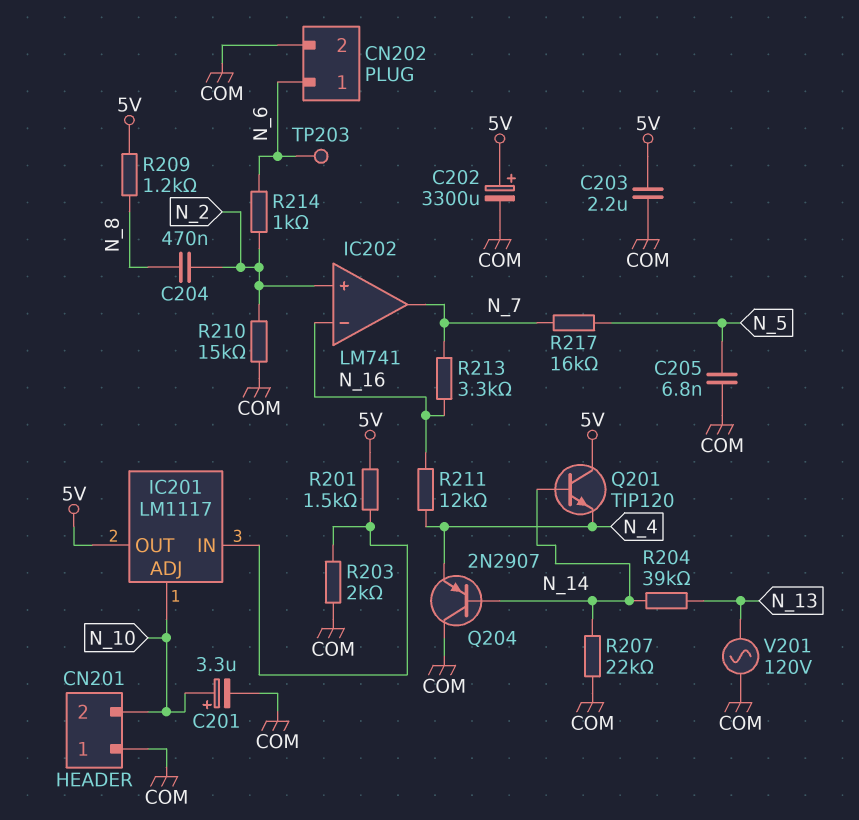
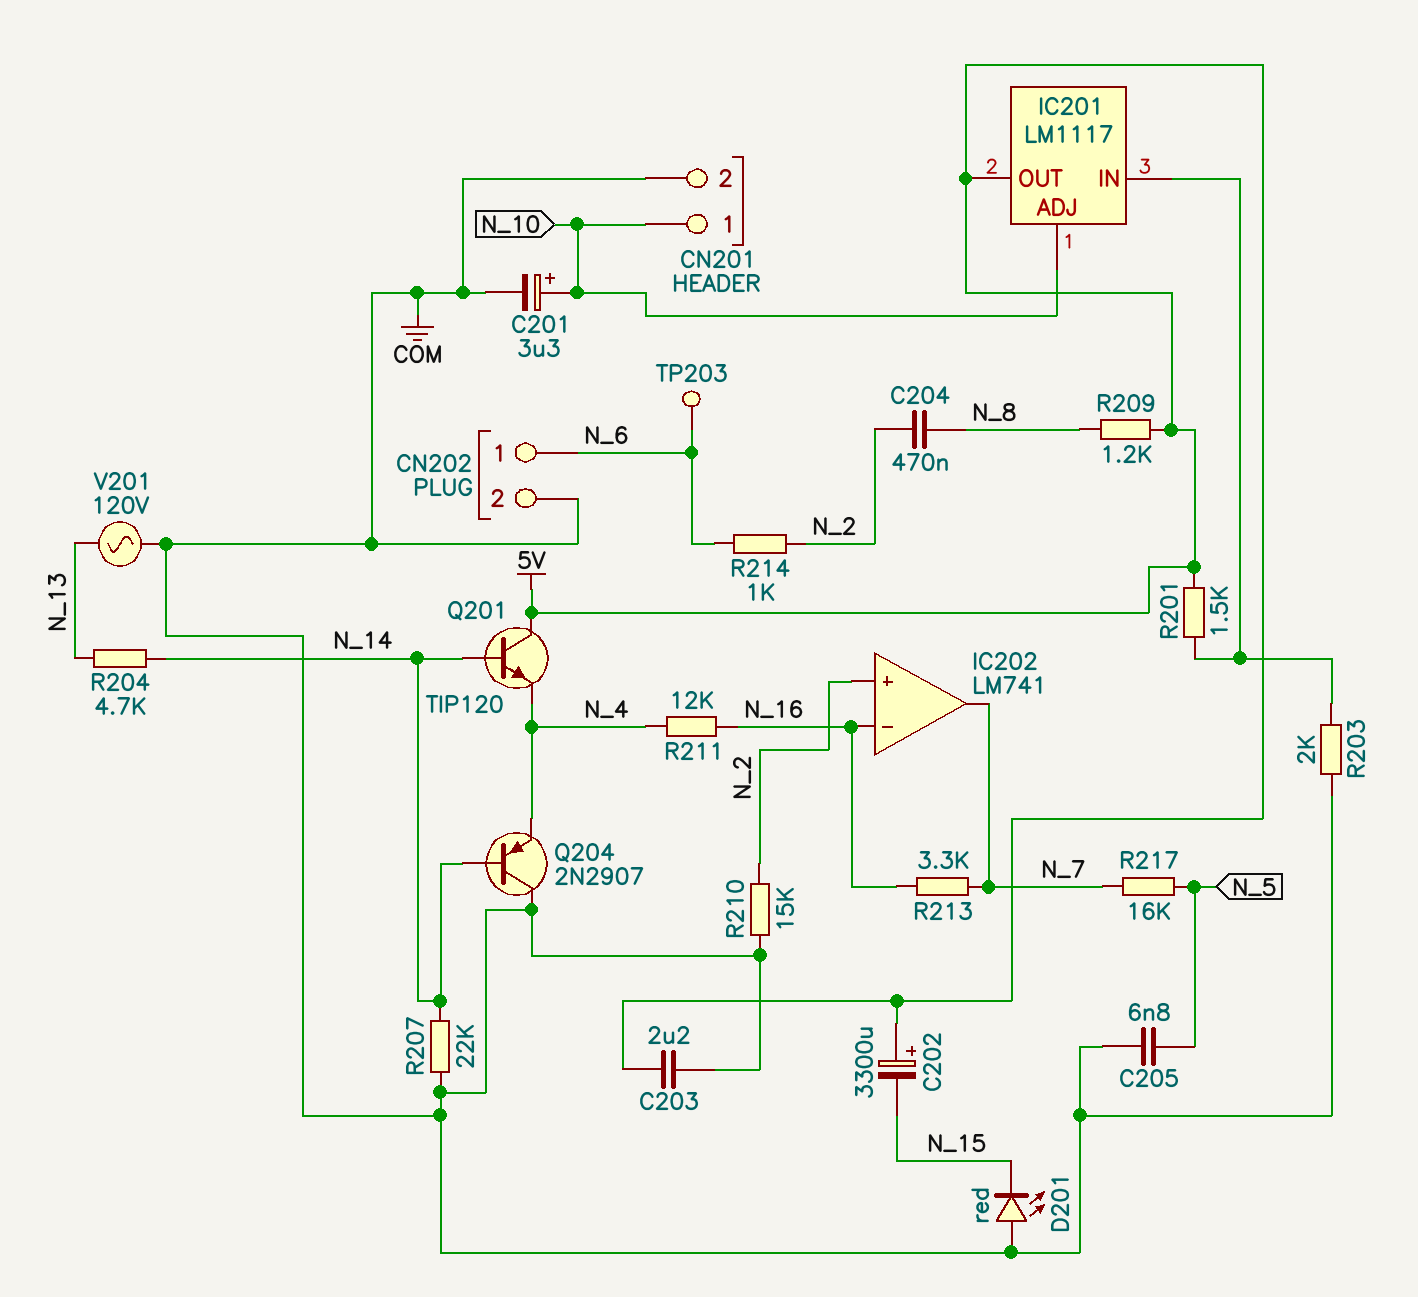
C202: 3300uF (plus 5V, minus COM) -> 3300uF (plus 5V, minus N_15)
CN201 pin 1: COM -> N_10
CN201 pin 2: N_10 -> COM
D201: none -> LED red (A COM, K N_15)
R204: 39k (N_13, N_14) -> 4.7k (N_13, N_14)

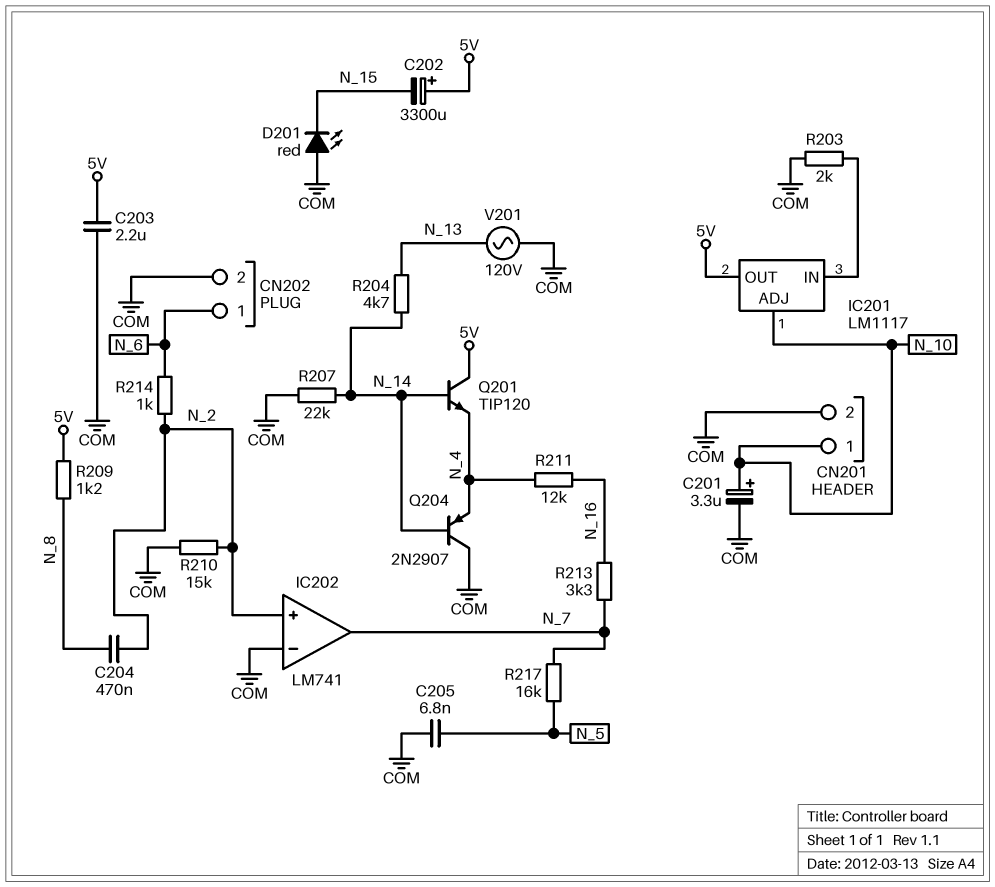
IC202 pin in-: N_16 -> COM
R201: 1.5k (5V, IC201/IN) -> none
TP203: test point (N_6) -> none

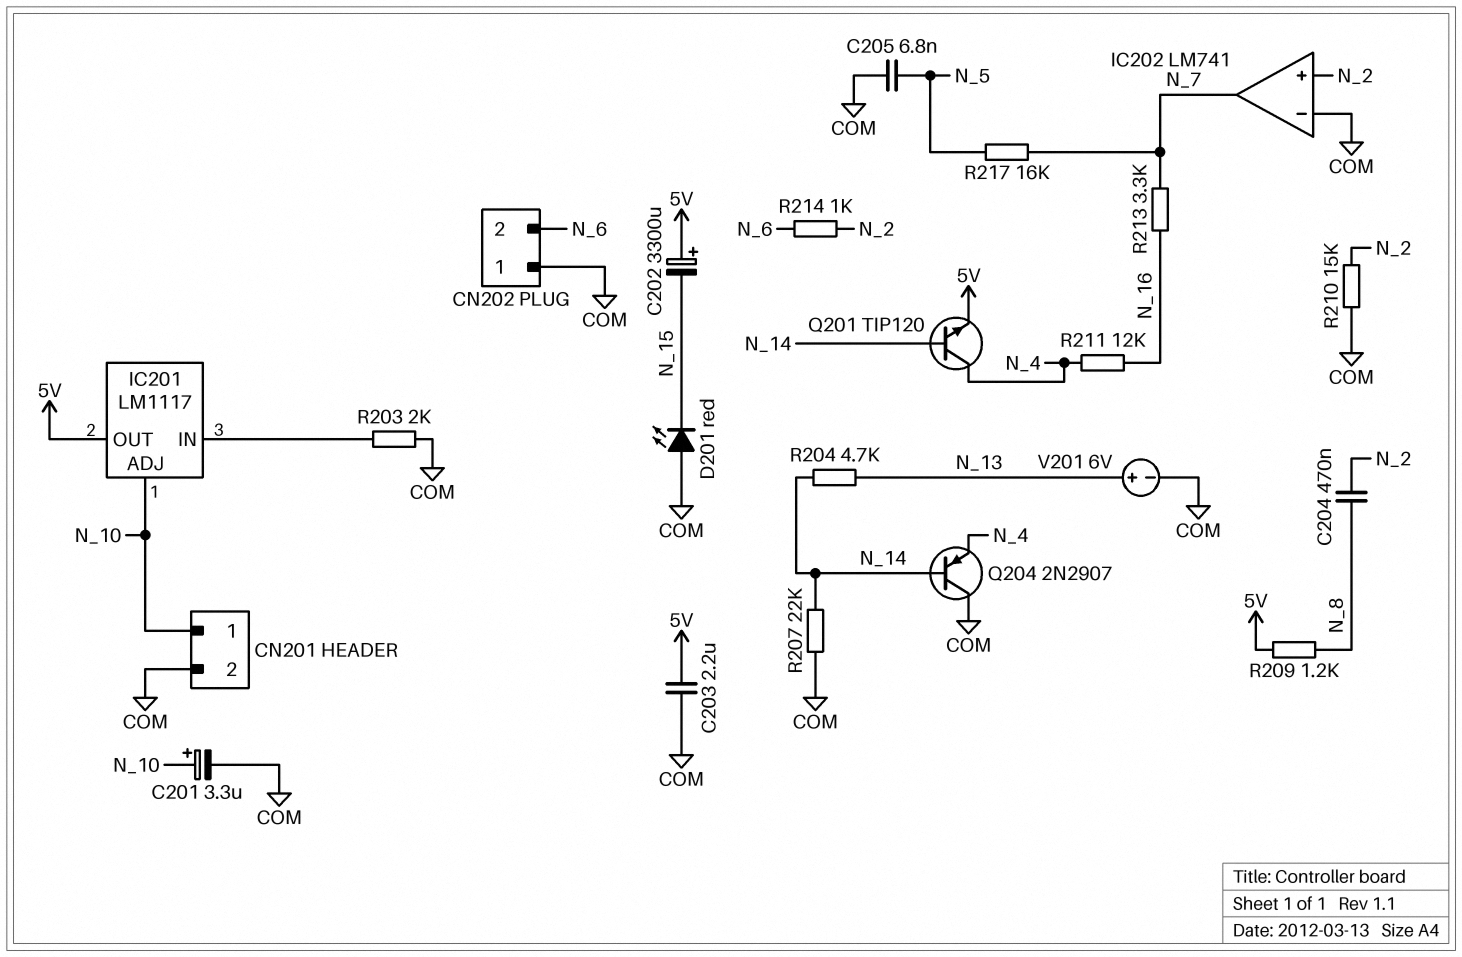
CN202 pin 1: N_6 -> COM
CN202 pin 2: COM -> N_6
Q201: NPN TIP120 (B N_14, C 5V, E N_4) -> NPN TIP120 (B N_14, C N_4, E 5V)
V201: AC 120V (COM, N_13) -> 6V (plus N_13, minus COM)

